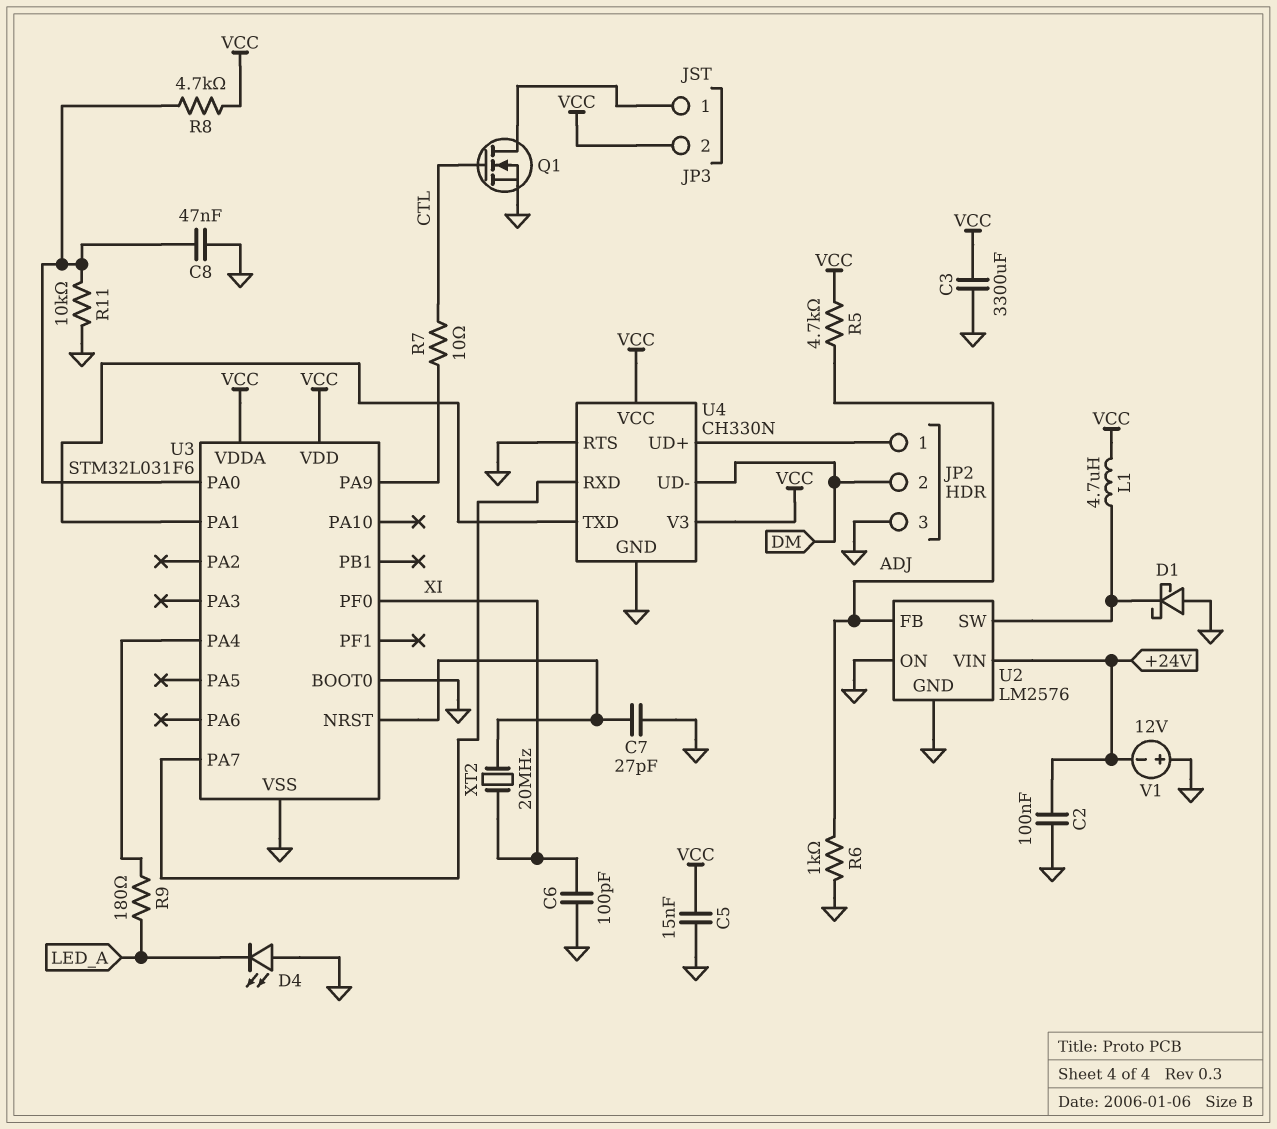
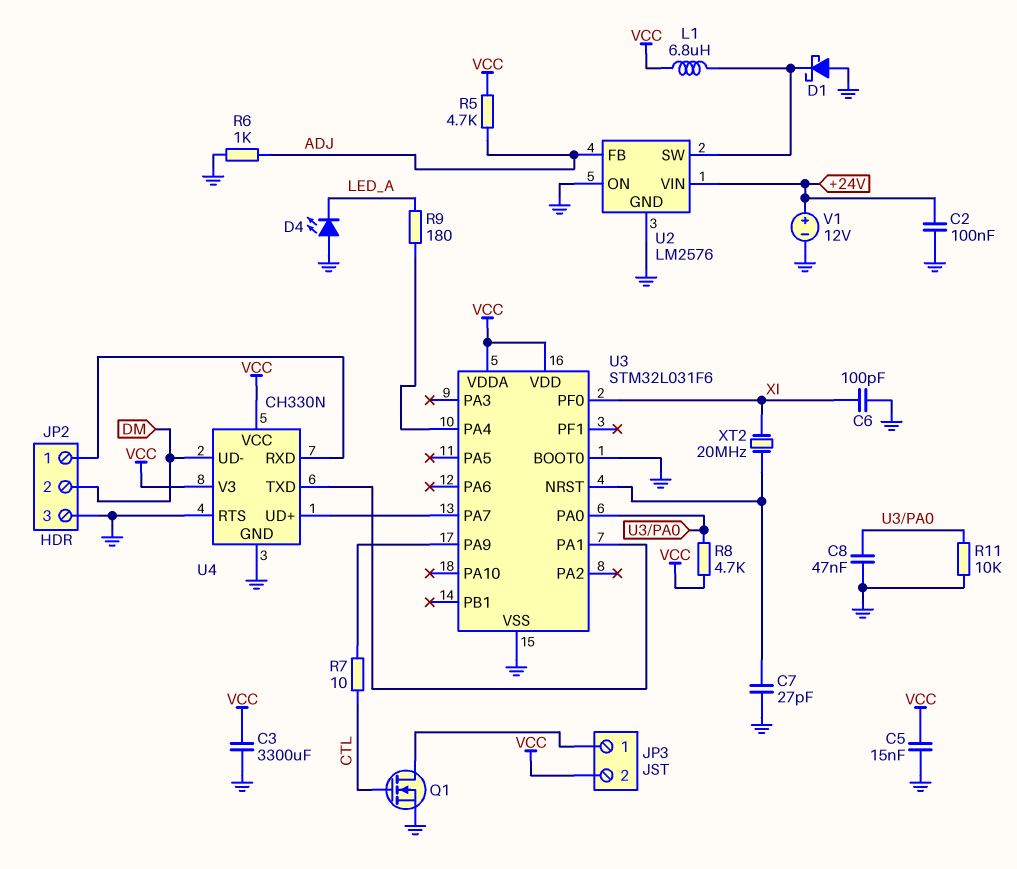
L1: 4.7uH (U2/SW, VCC) -> 6.8uH (U2/SW, VCC)
U4 pin RXD: U3/PA7 -> JP2/1
U4 pin UD+: JP2/1 -> U3/PA7
V1: 12V (plus GND, minus +24V) -> 12V (plus +24V, minus GND)

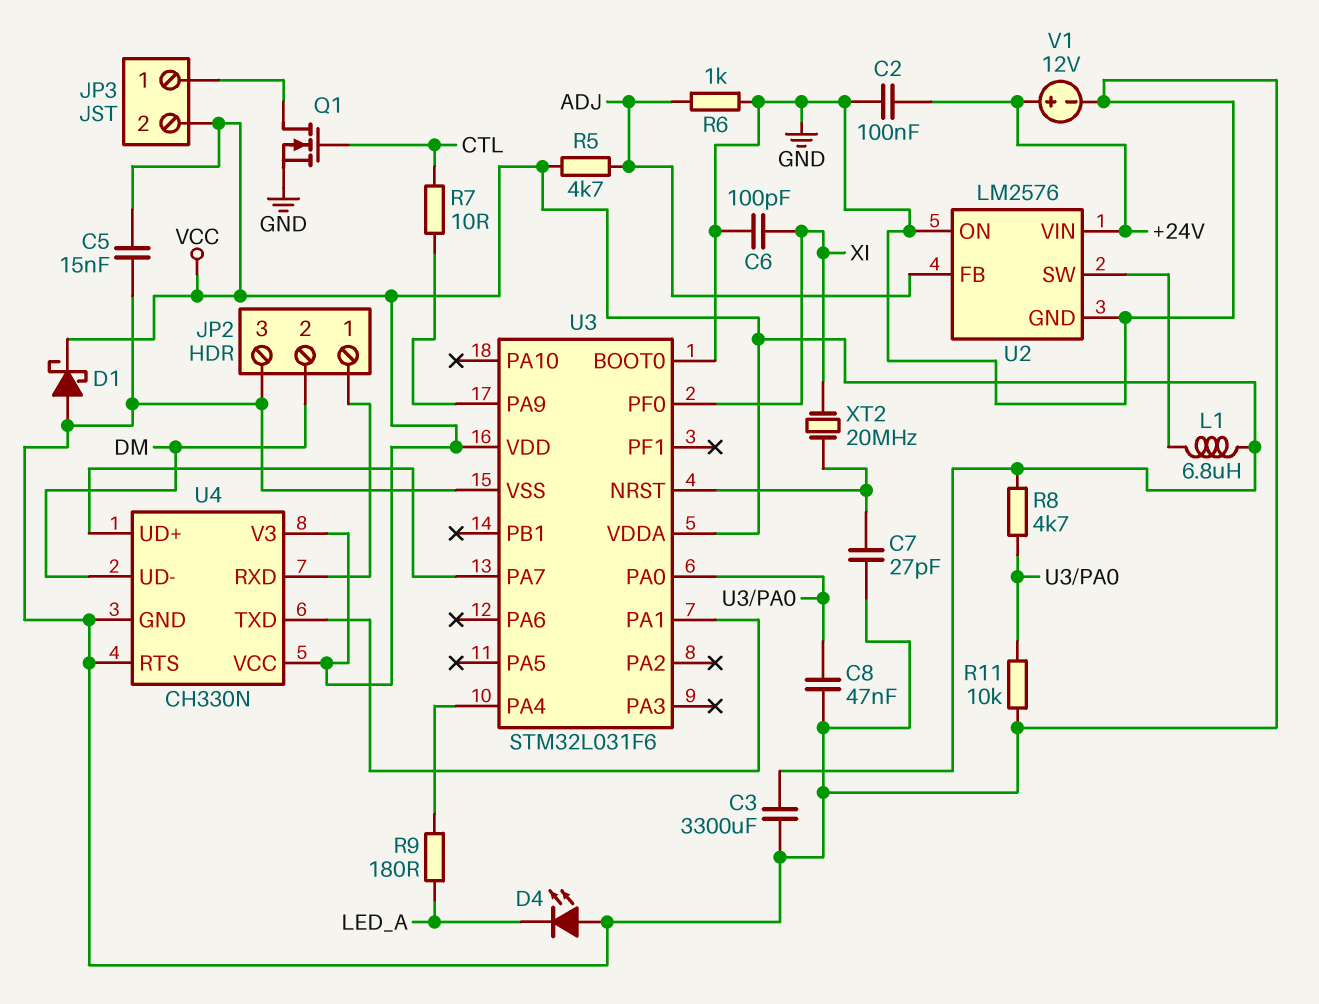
D1: schottky (A GND, K U2/SW) -> schottky (A GND, K VCC)

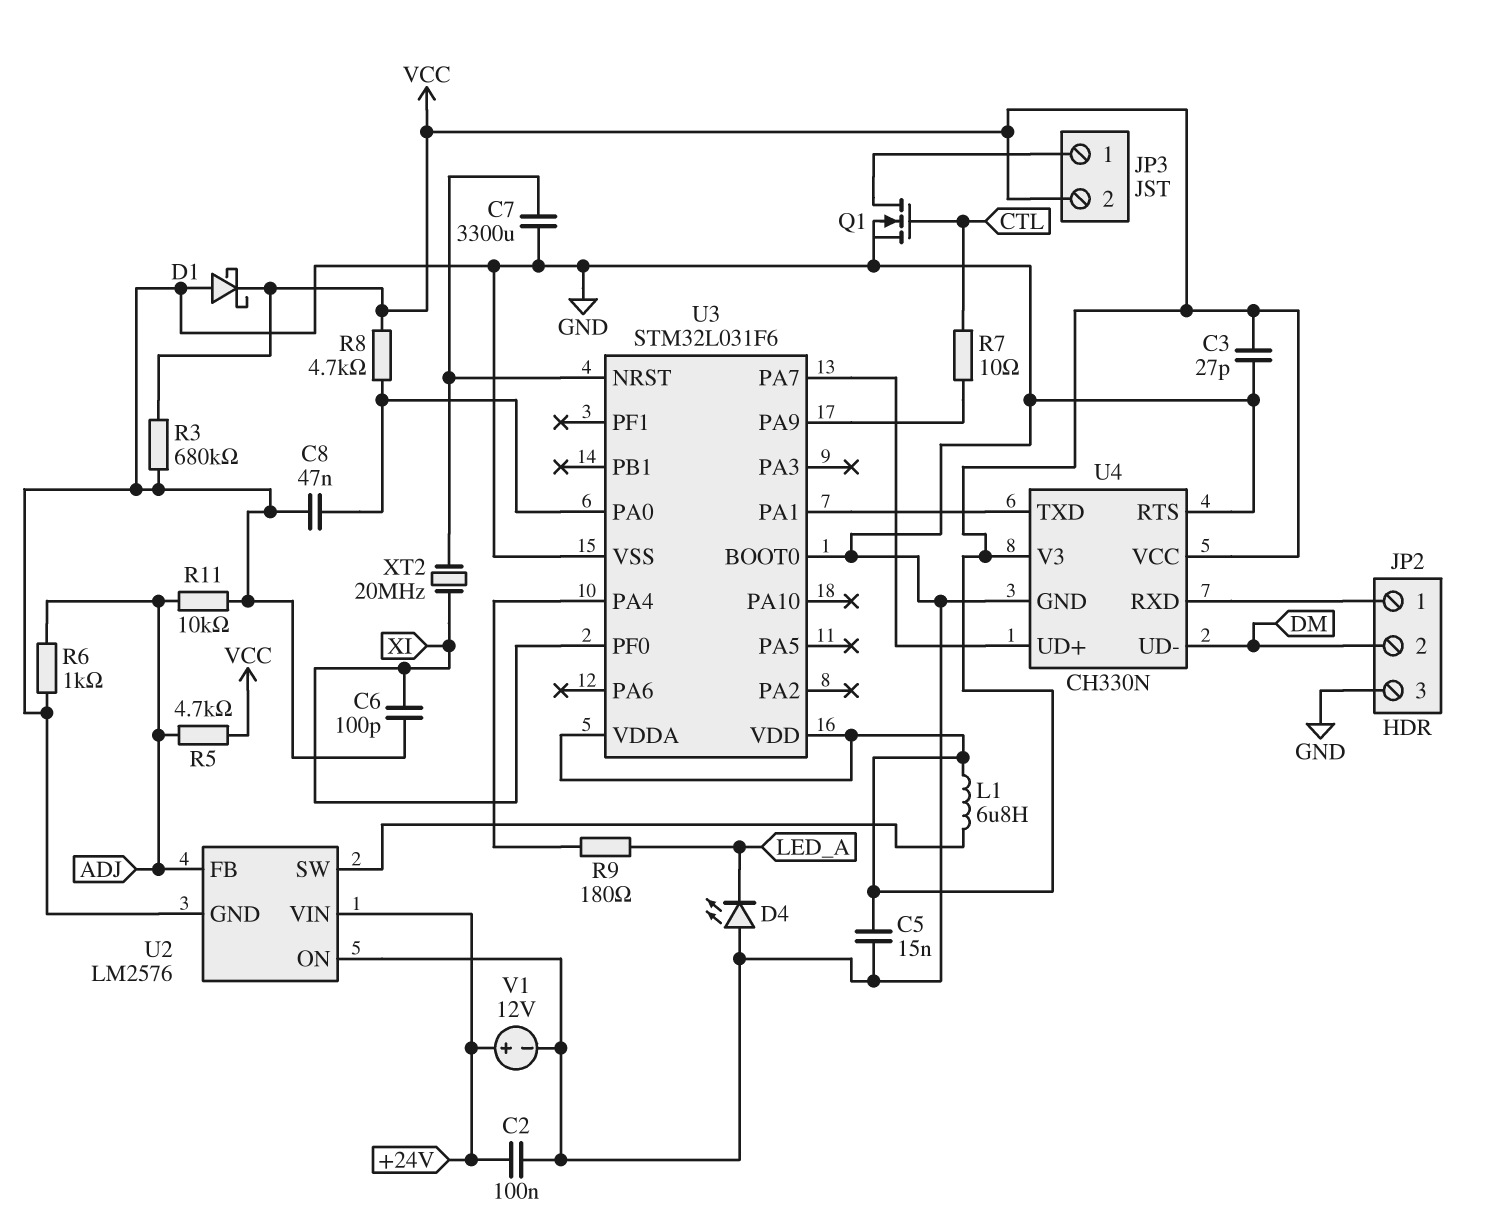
C3: 3300uF (GND, VCC) -> 27pF (GND, VCC)
C7: 27pF (GND, U3/NRST) -> 3300uF (GND, U3/NRST)
R3: none -> 680k (GND, VCC)
R11: 10k (GND, U3/PA0) -> 10k (ADJ, GND)

